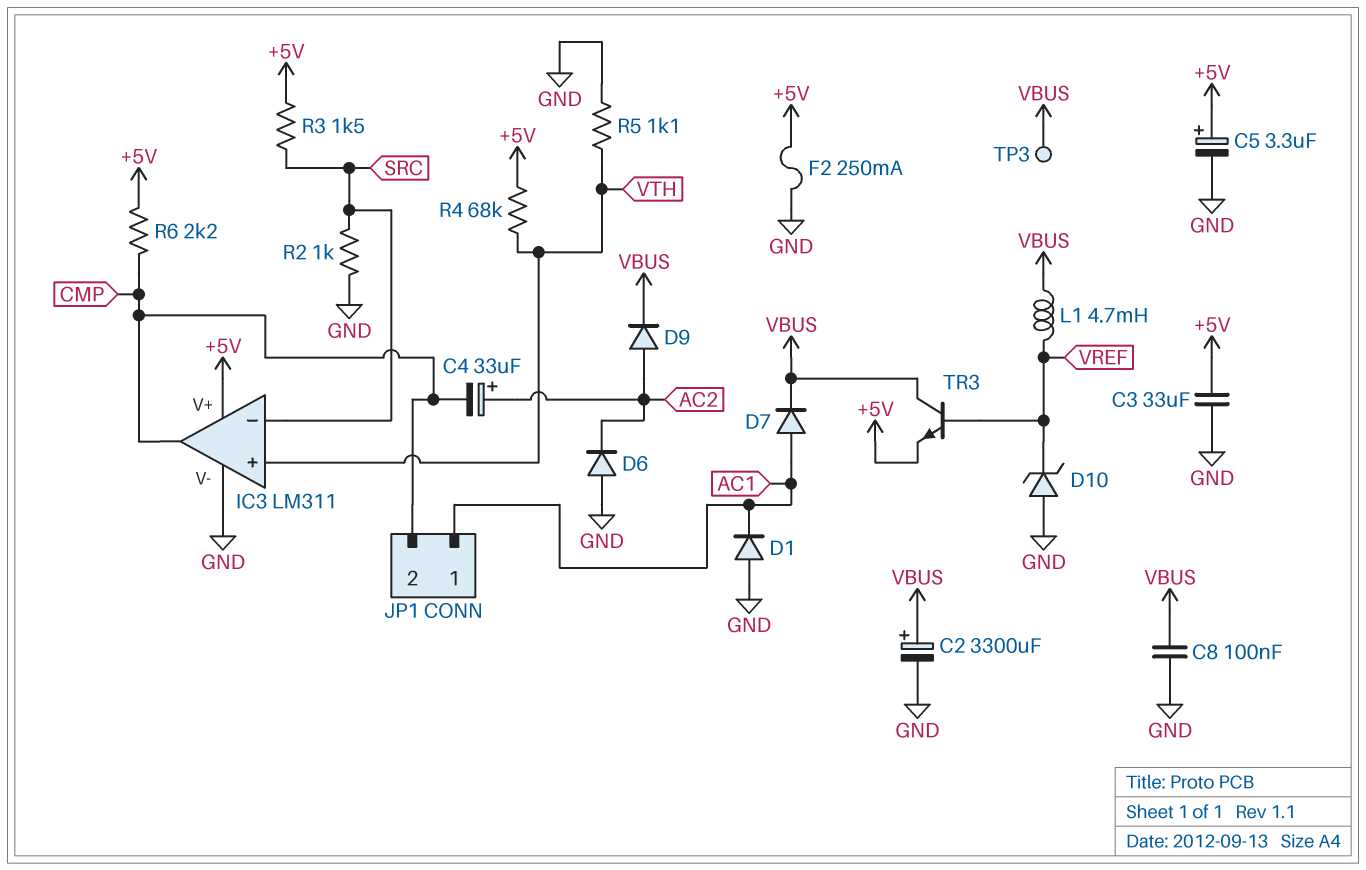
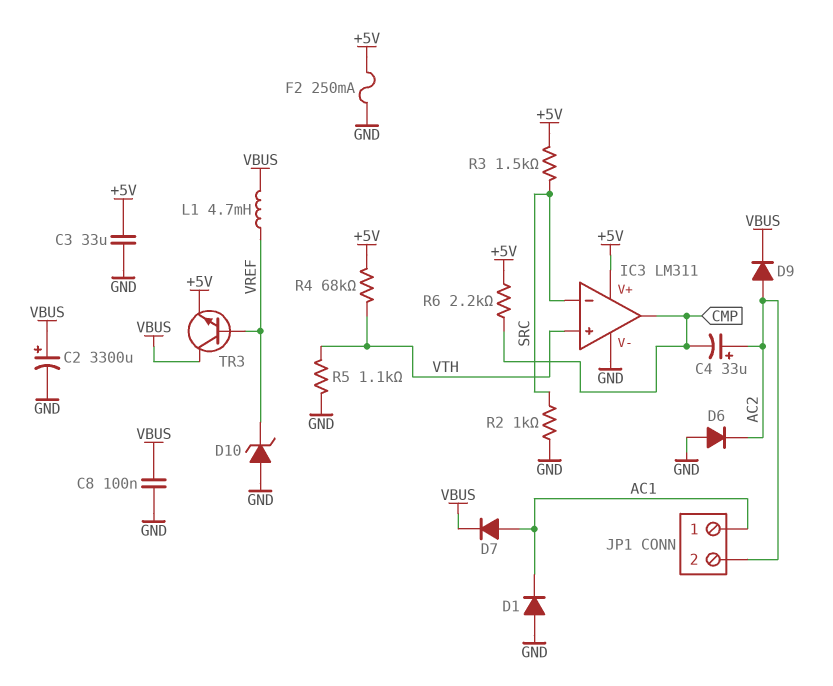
C5: 3.3uF (plus +5V, minus GND) -> none
JP1 pin 2: CMP -> AC2
TP3: test point (VBUS) -> none

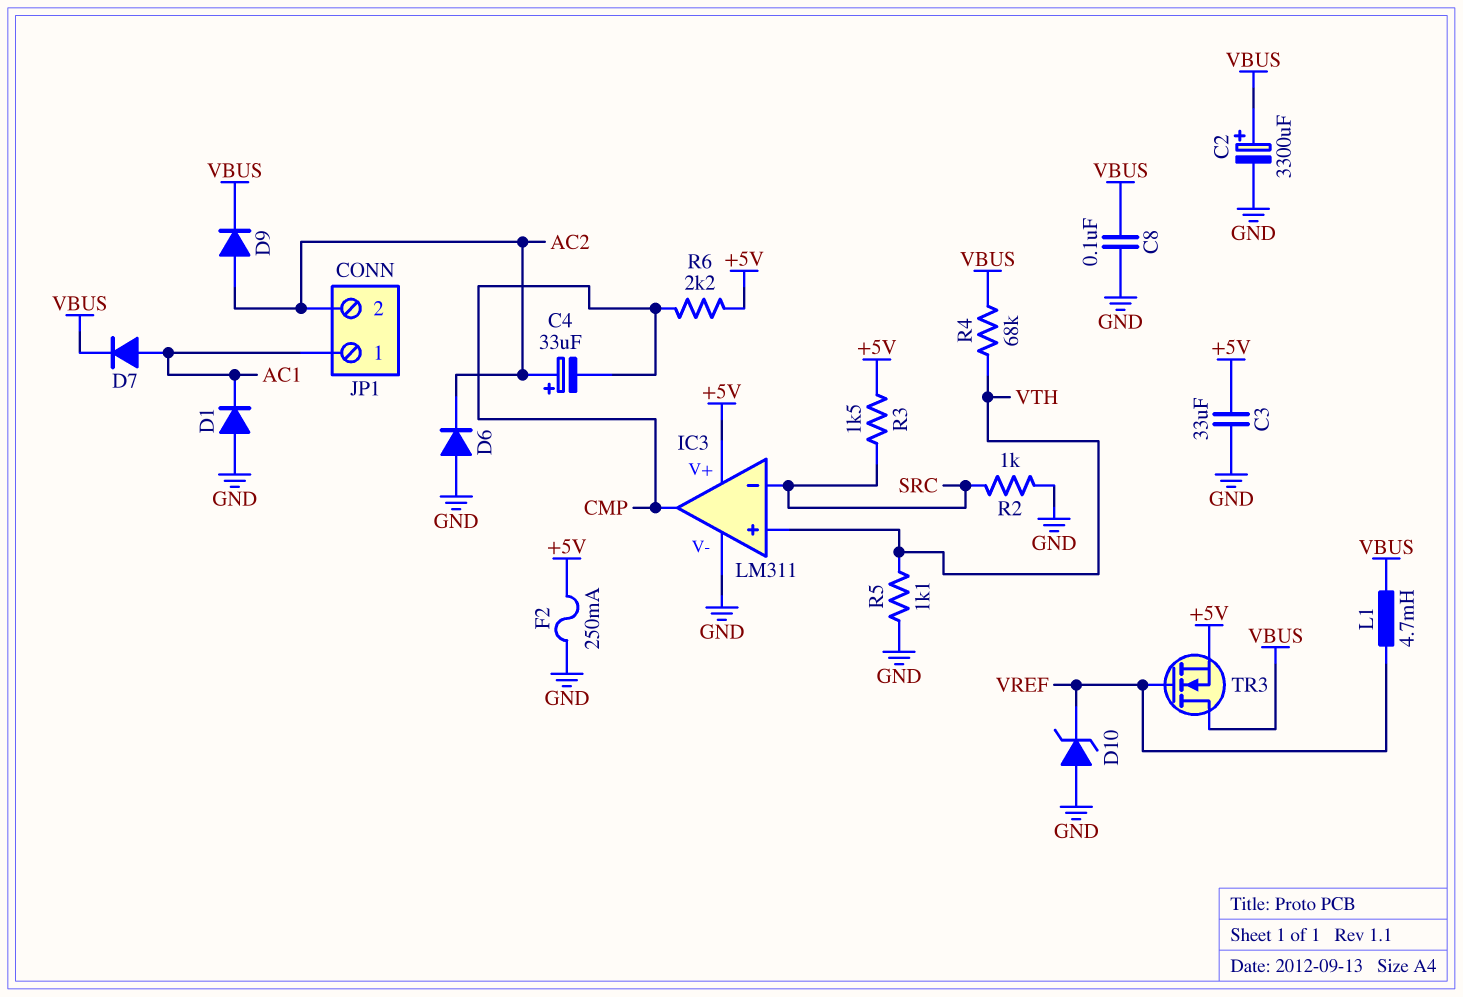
R4: 68k (+5V, VTH) -> 68k (VBUS, VTH)
TR3: NPN (B VREF, C VBUS, E +5V) -> NMOS (G VREF, D VBUS, S +5V)

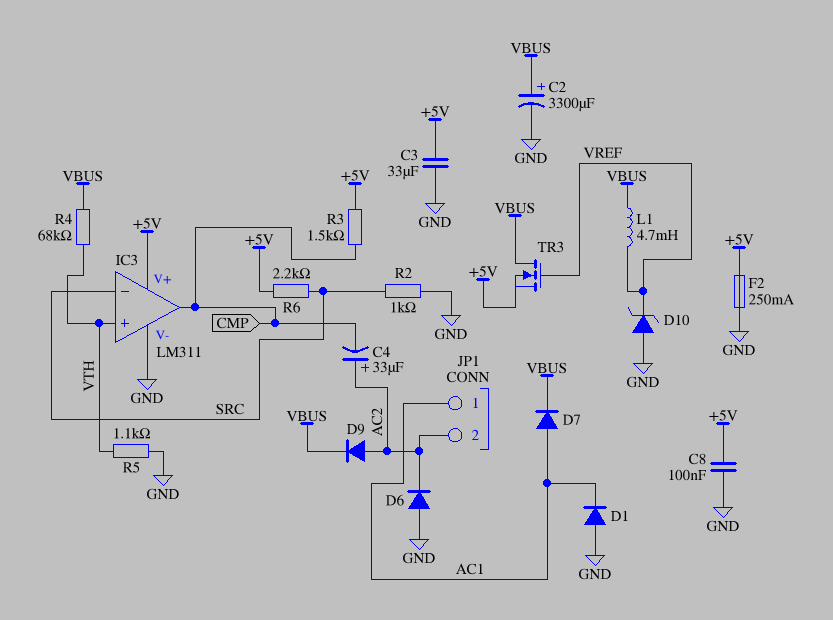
C8: 100nF (GND, VBUS) -> 100nF (+5V, GND)
R3: 1.5k (+5V, SRC) -> 1.5k (+5V, CMP)
R6: 2.2k (+5V, CMP) -> 2.2k (+5V, SRC)

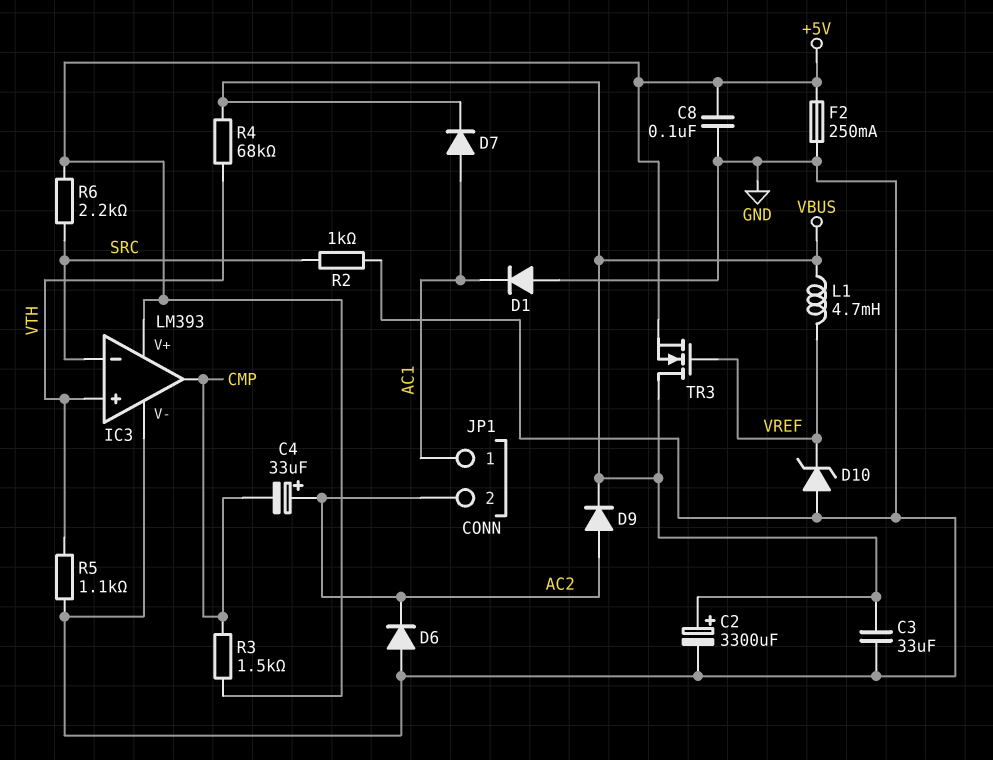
C3: 33uF (+5V, GND) -> 33uF (GND, VBUS)
IC3: LM311 -> LM393

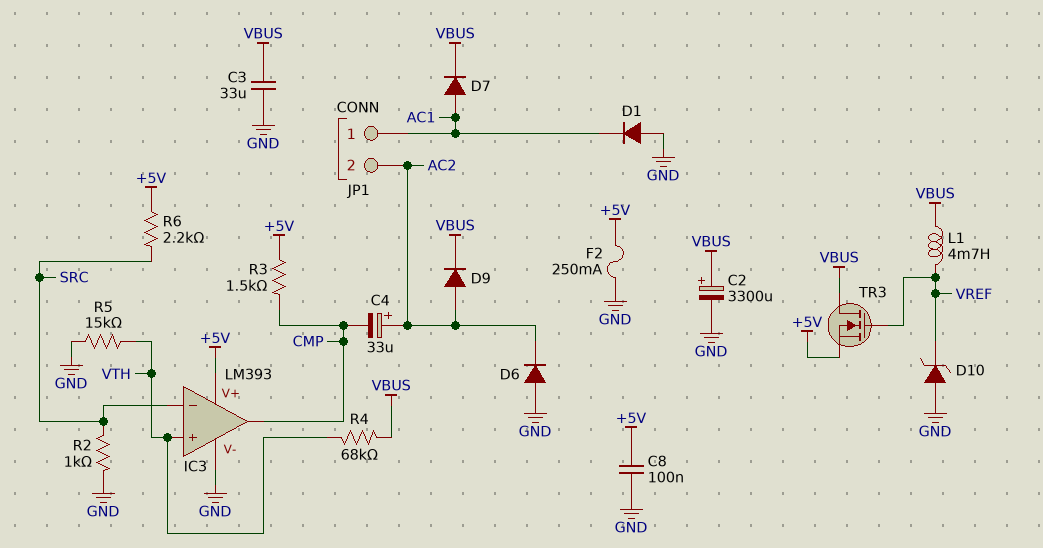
R5: 1.1k (GND, VTH) -> 15k (GND, VTH)

